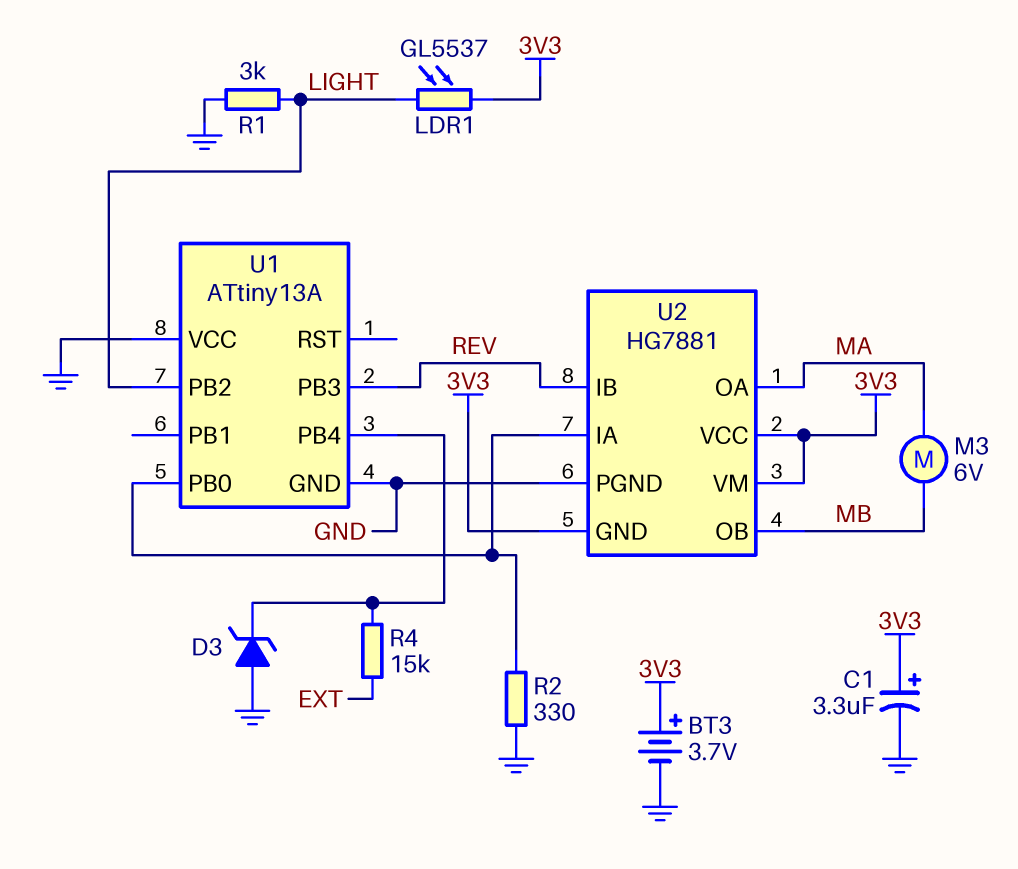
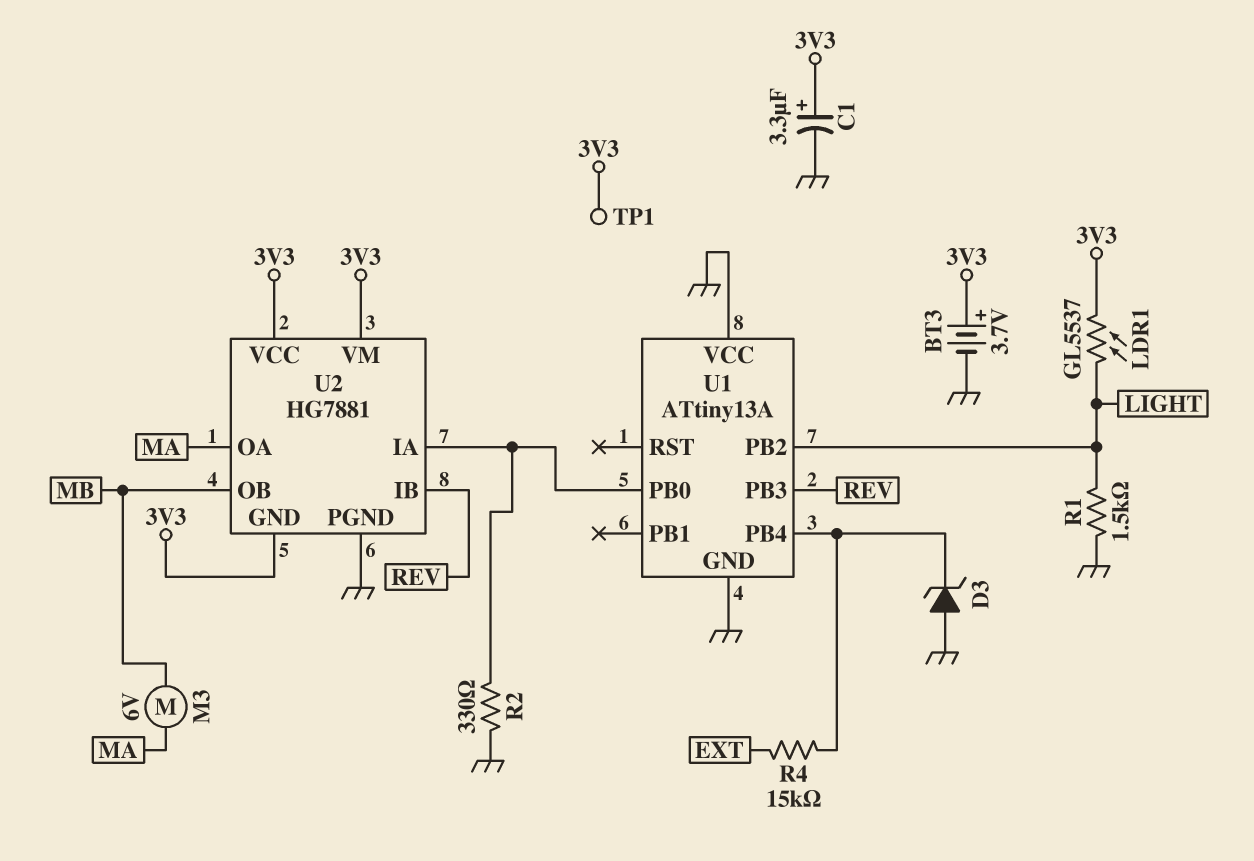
R1: 3k (GND, LIGHT) -> 1.5k (GND, LIGHT)
TP1: none -> test point (3V3)

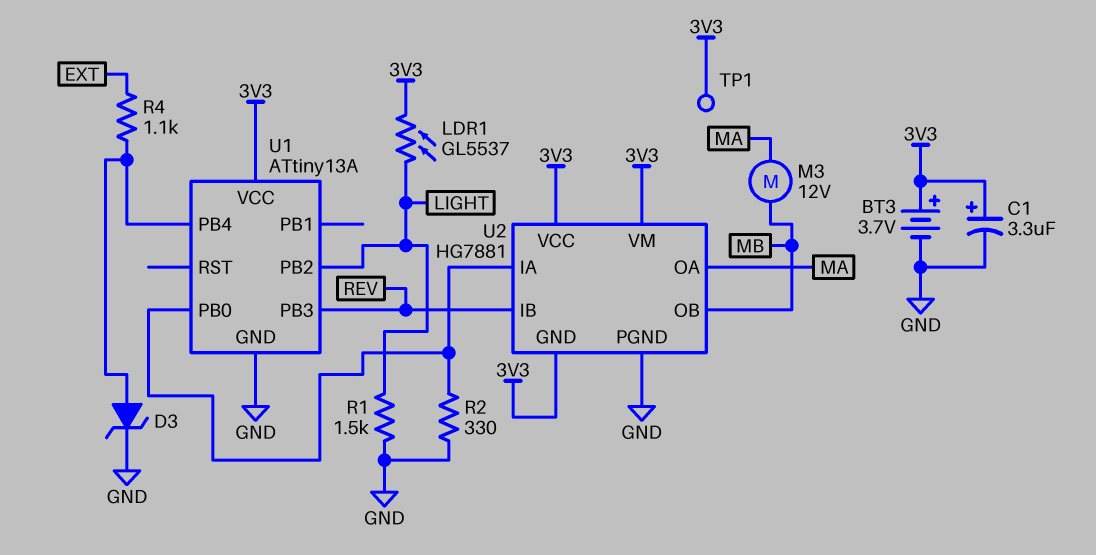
D3: zener (A GND, K U1/PB4) -> zener (A U1/PB4, K GND)
M3: motor 6V (MA, MB) -> motor 12V (MA, MB)
R4: 15k (EXT, U1/PB4) -> 1.1k (EXT, U1/PB4)
U1 pin VCC: GND -> 3V3

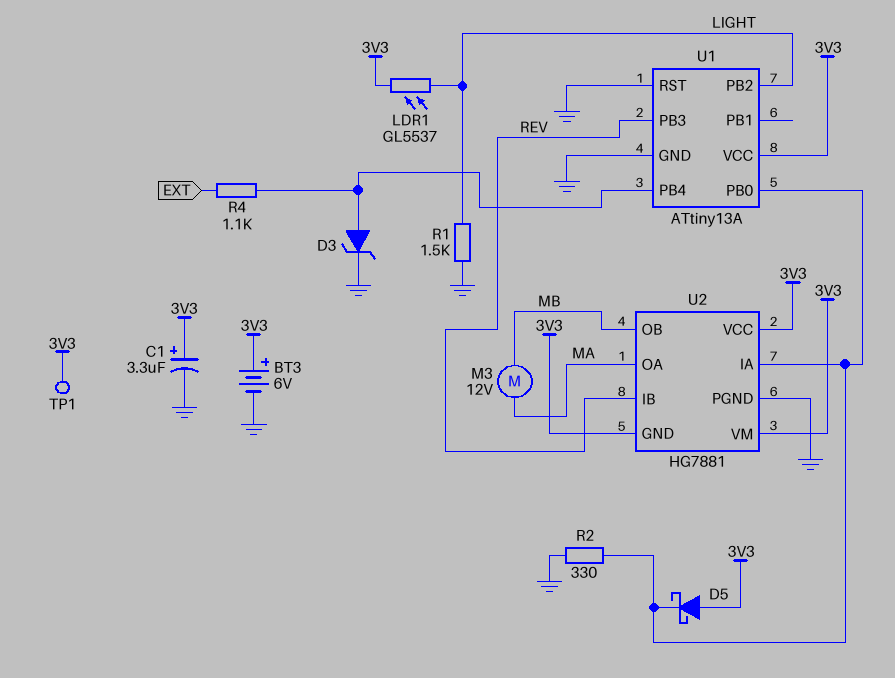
BT3: 3.7V (plus 3V3, minus GND) -> 6V (plus 3V3, minus GND)
D5: none -> schottky (A 3V3, K U1/PB0)
U1 pin RST: none -> GND

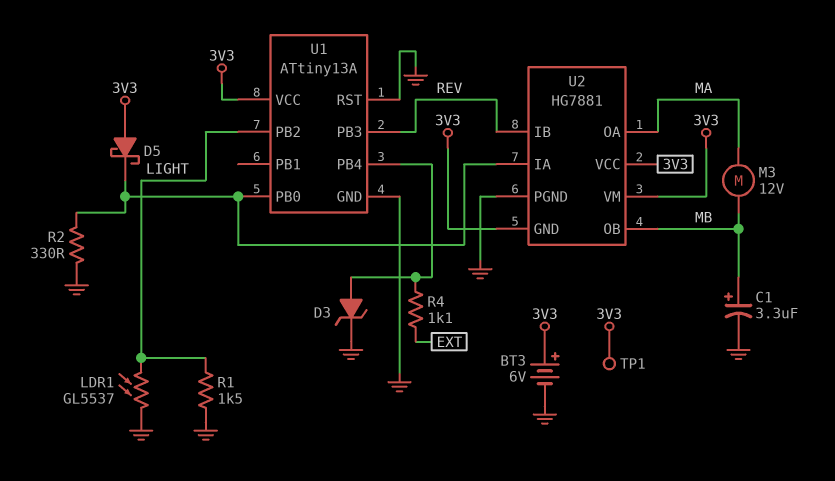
C1: 3.3uF (plus 3V3, minus GND) -> 3.3uF (plus MB, minus GND)
LDR1: GL5537 (3V3, LIGHT) -> GL5537 (GND, LIGHT)

